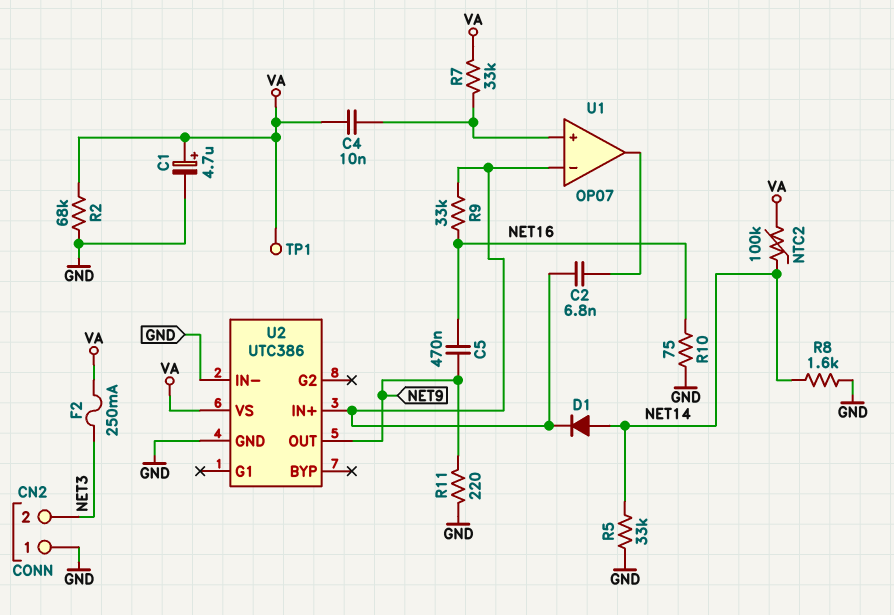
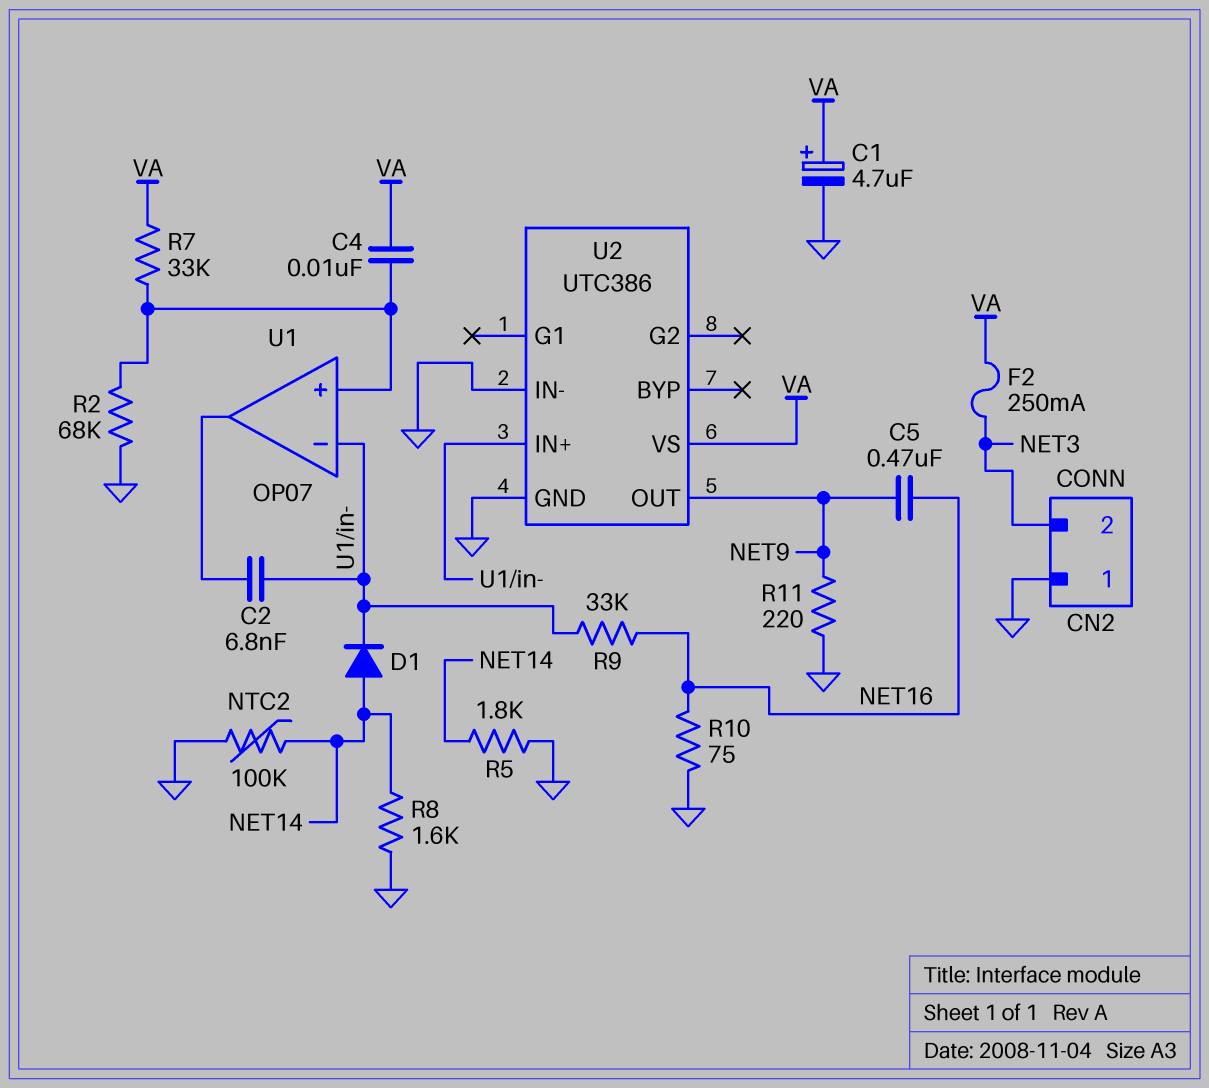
NTC2: 100k (NET14, VA) -> 100k (GND, NET14)
R2: 68k (GND, VA) -> 68k (GND, U1/in+)
R5: 33k (GND, NET14) -> 1.8k (GND, NET14)
TP1: test point (VA) -> none

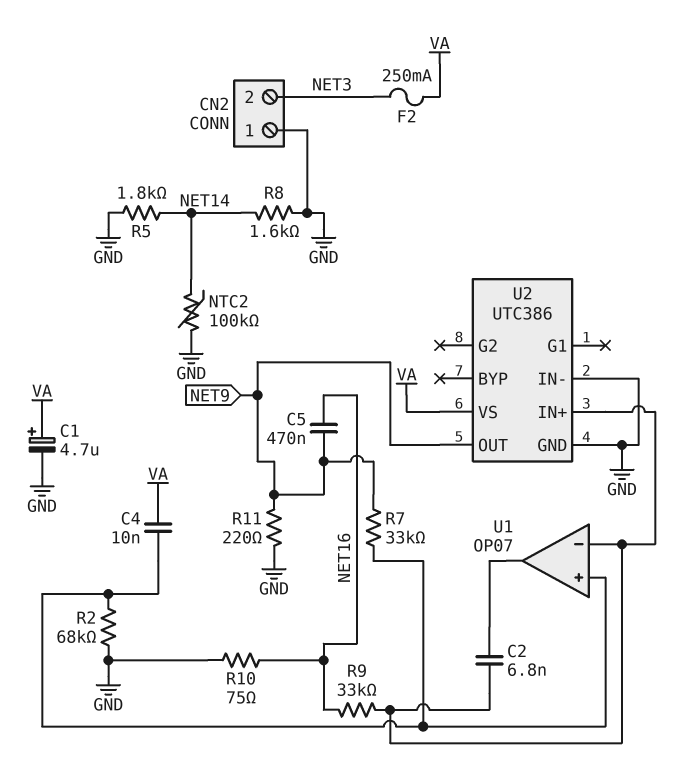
D1: diode (A NET14, K U1/in-) -> none
R7: 33k (U1/in+, VA) -> 33k (NET9, U1/in+)

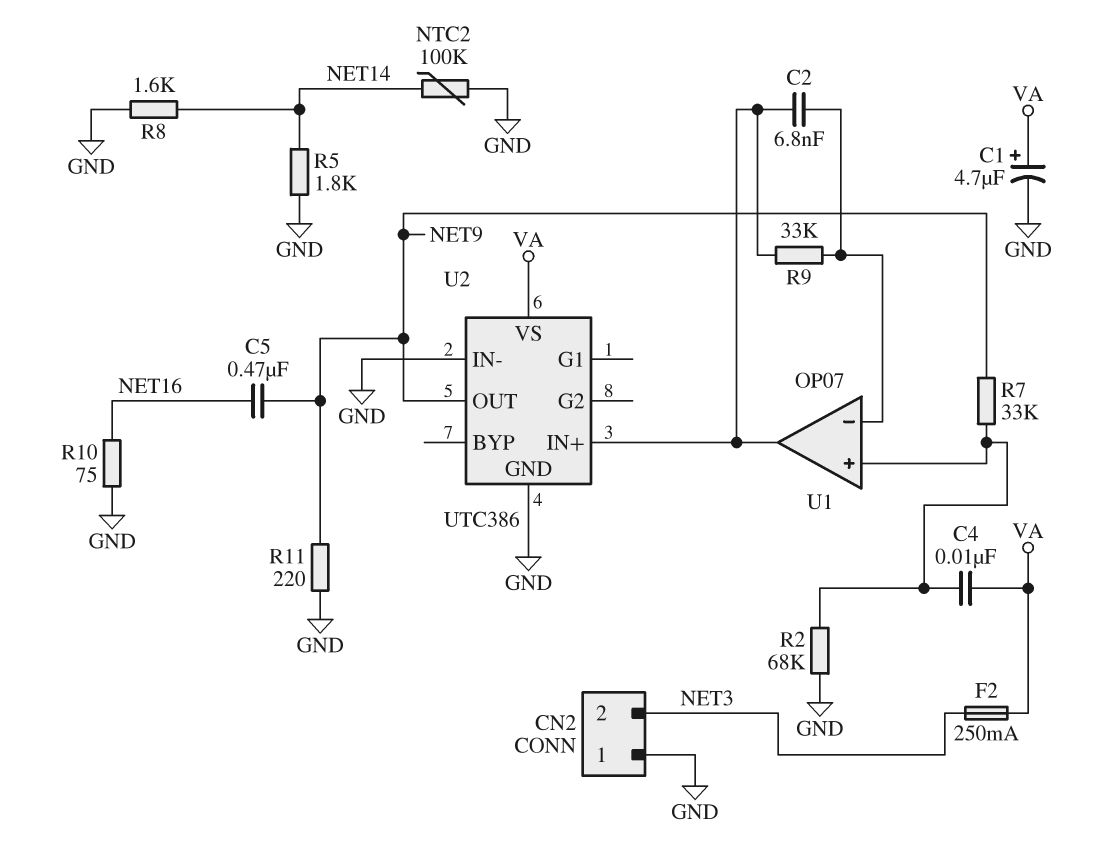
R9: 33k (NET16, U1/in-) -> 33k (U1/in-, U1/out)
U2 pin IN+: U1/in- -> U1/out

